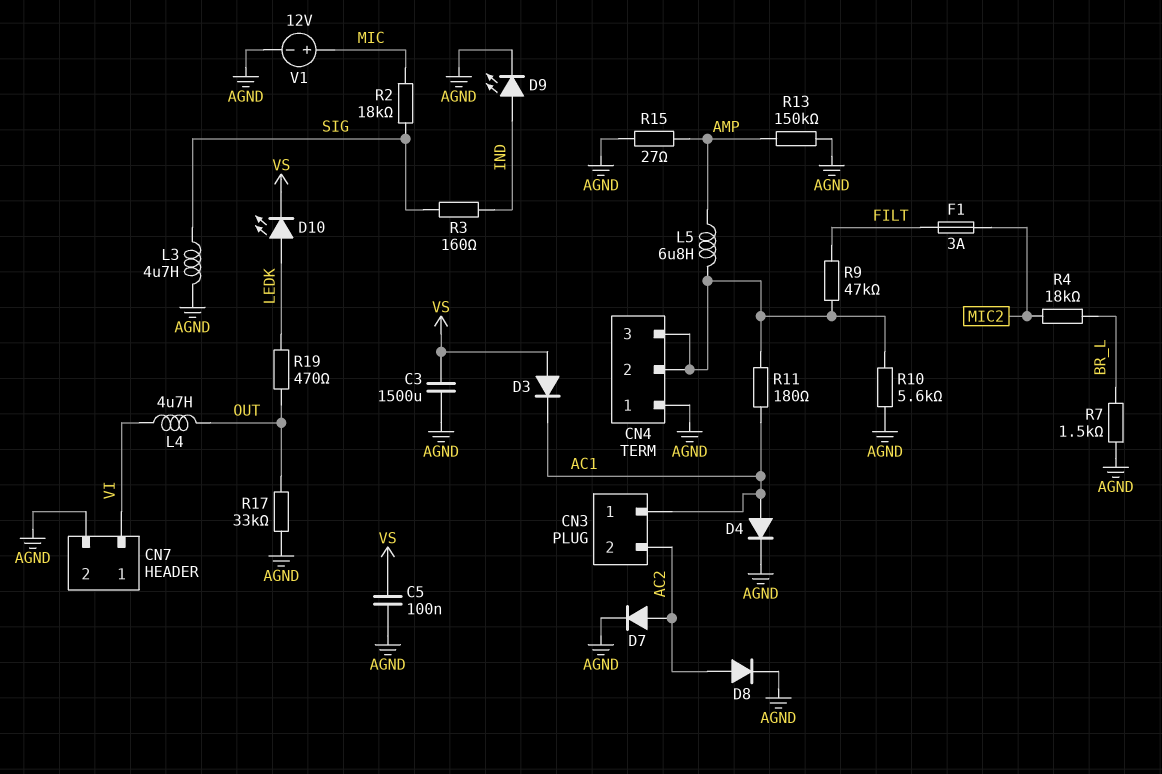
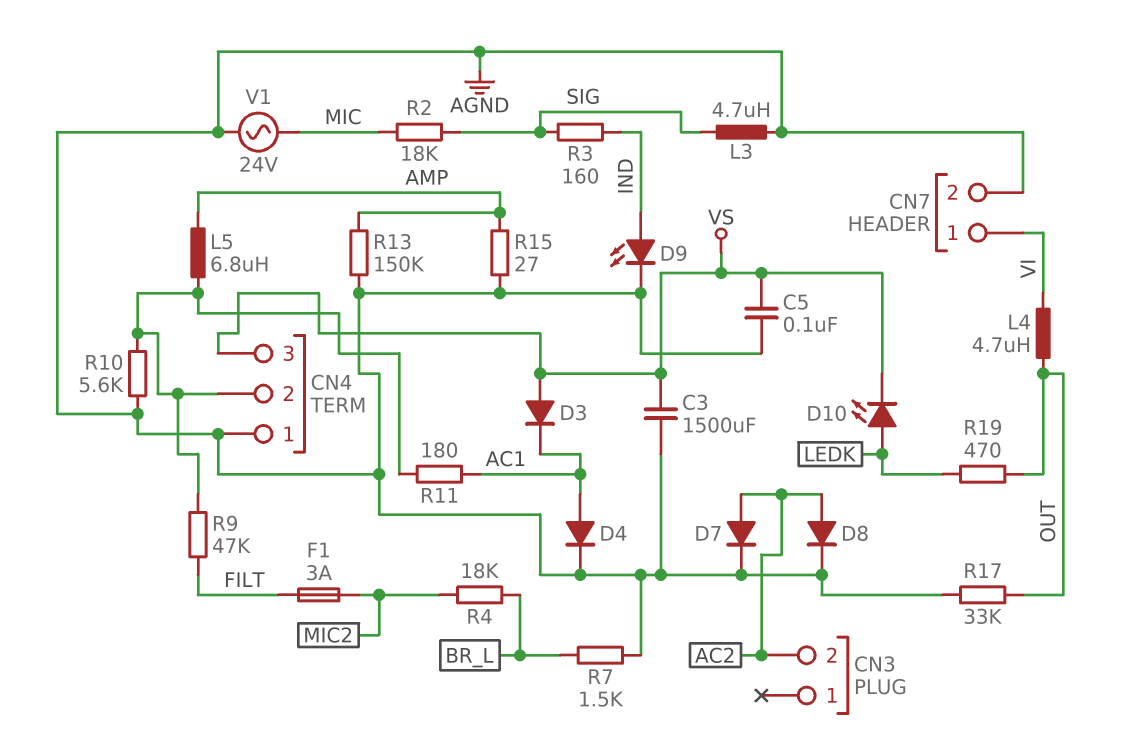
CN3 pin 1: AC1 -> none
CN4 pin 3: CN4/2 -> VS
V1: 12V (plus MIC, minus AGND) -> AC 24V (AGND, MIC)

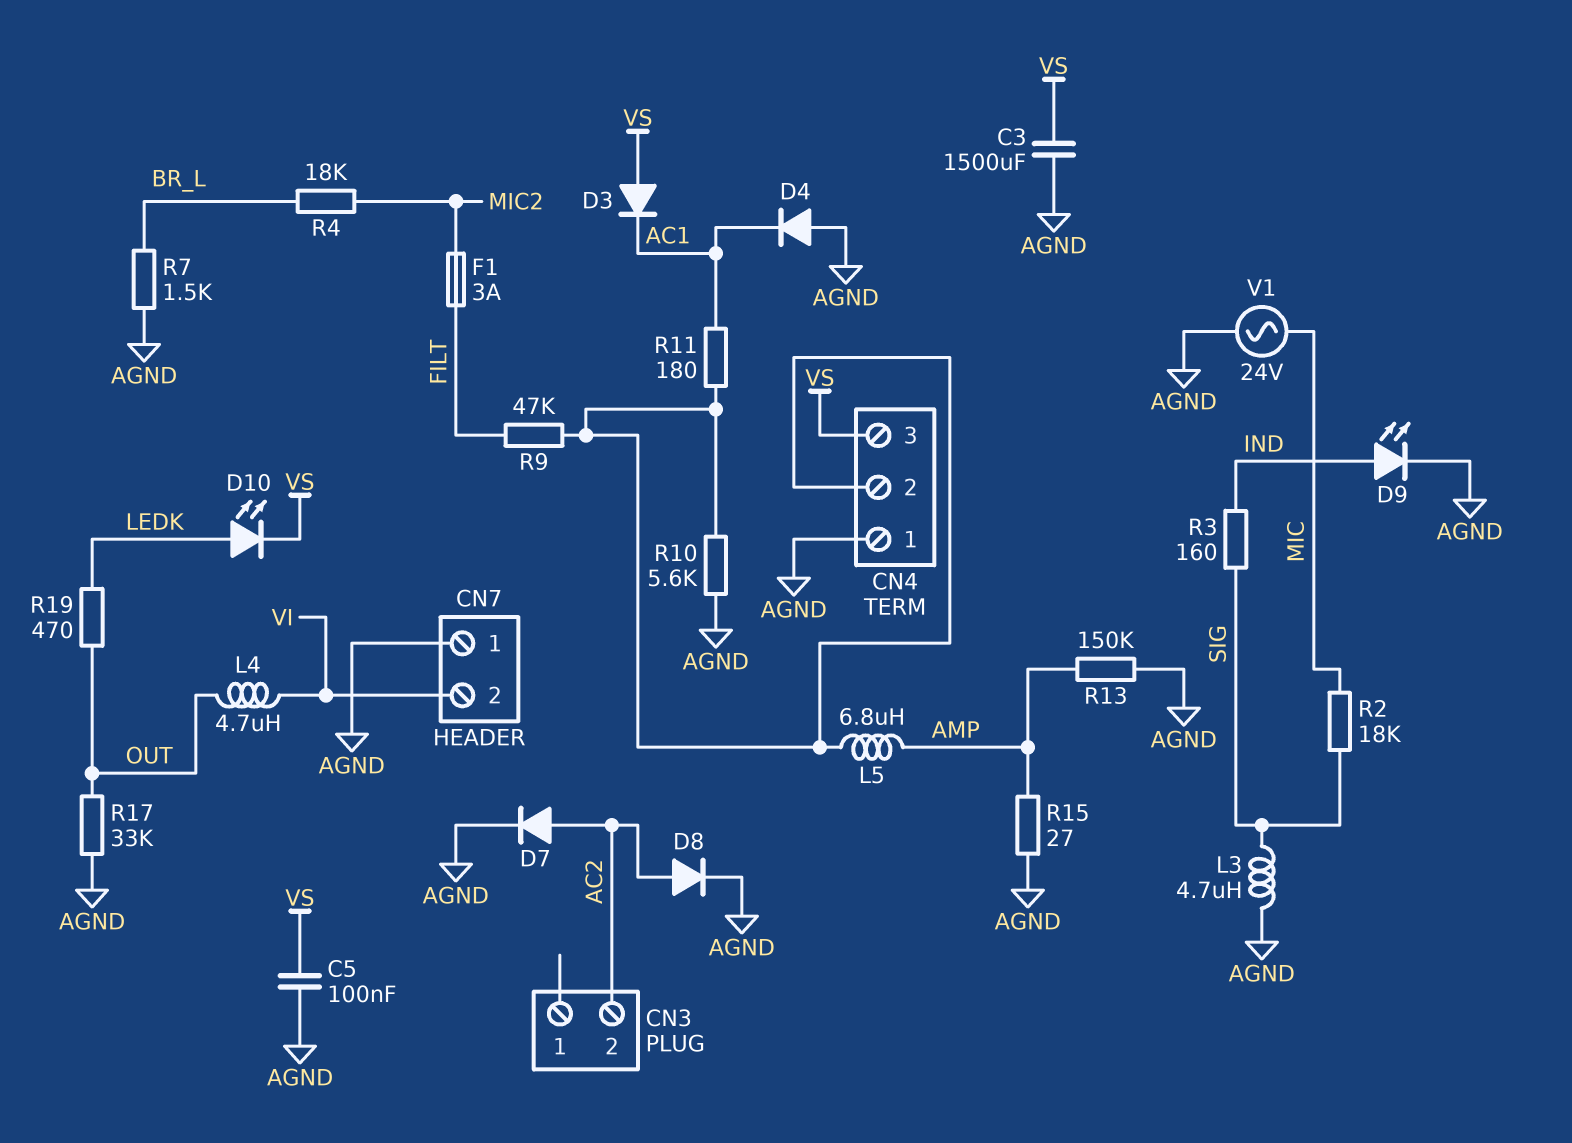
CN7 pin 1: VI -> AGND
CN7 pin 2: AGND -> VI
D4: diode (A AC1, K AGND) -> diode (A AGND, K AC1)

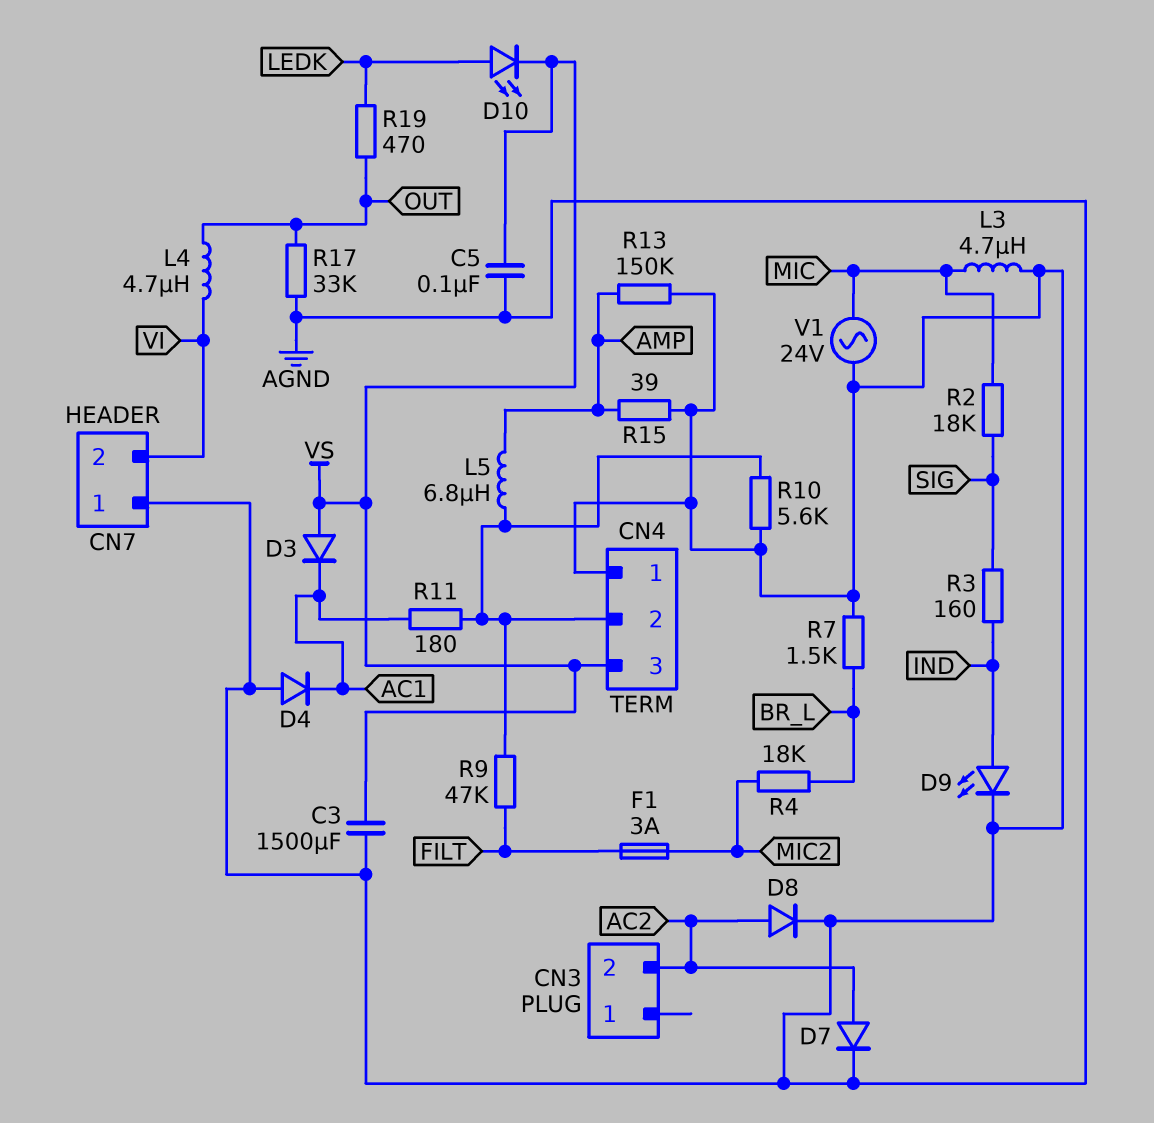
L3: 4.7uH (AGND, SIG) -> 4.7uH (AGND, MIC)
R15: 27 (AGND, AMP) -> 39 (AGND, AMP)

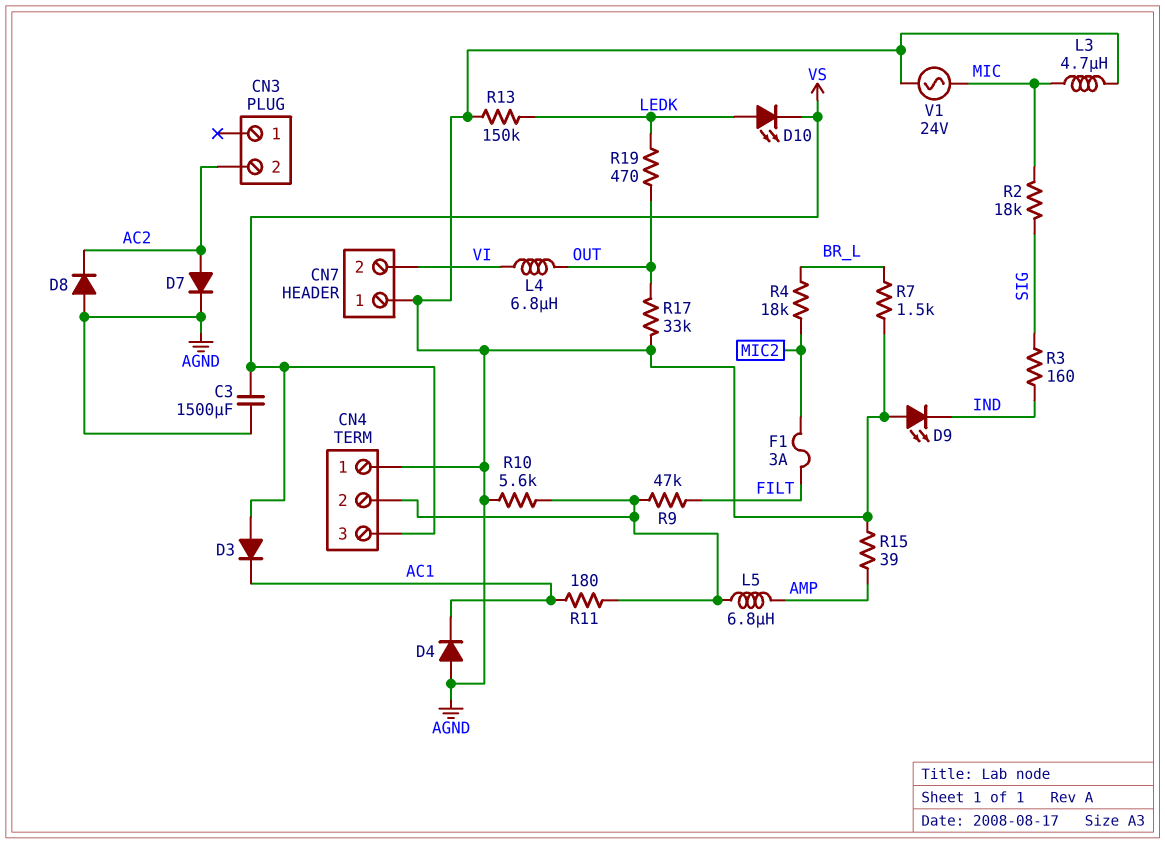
C5: 100nF (AGND, VS) -> none
D8: diode (A AC2, K AGND) -> diode (A AGND, K AC2)
D9: LED (A IND, K AGND) -> LED (A AGND, K IND)
L4: 4.7uH (OUT, VI) -> 6.8uH (OUT, VI)
R13: 150k (AGND, AMP) -> 150k (AGND, LEDK)

